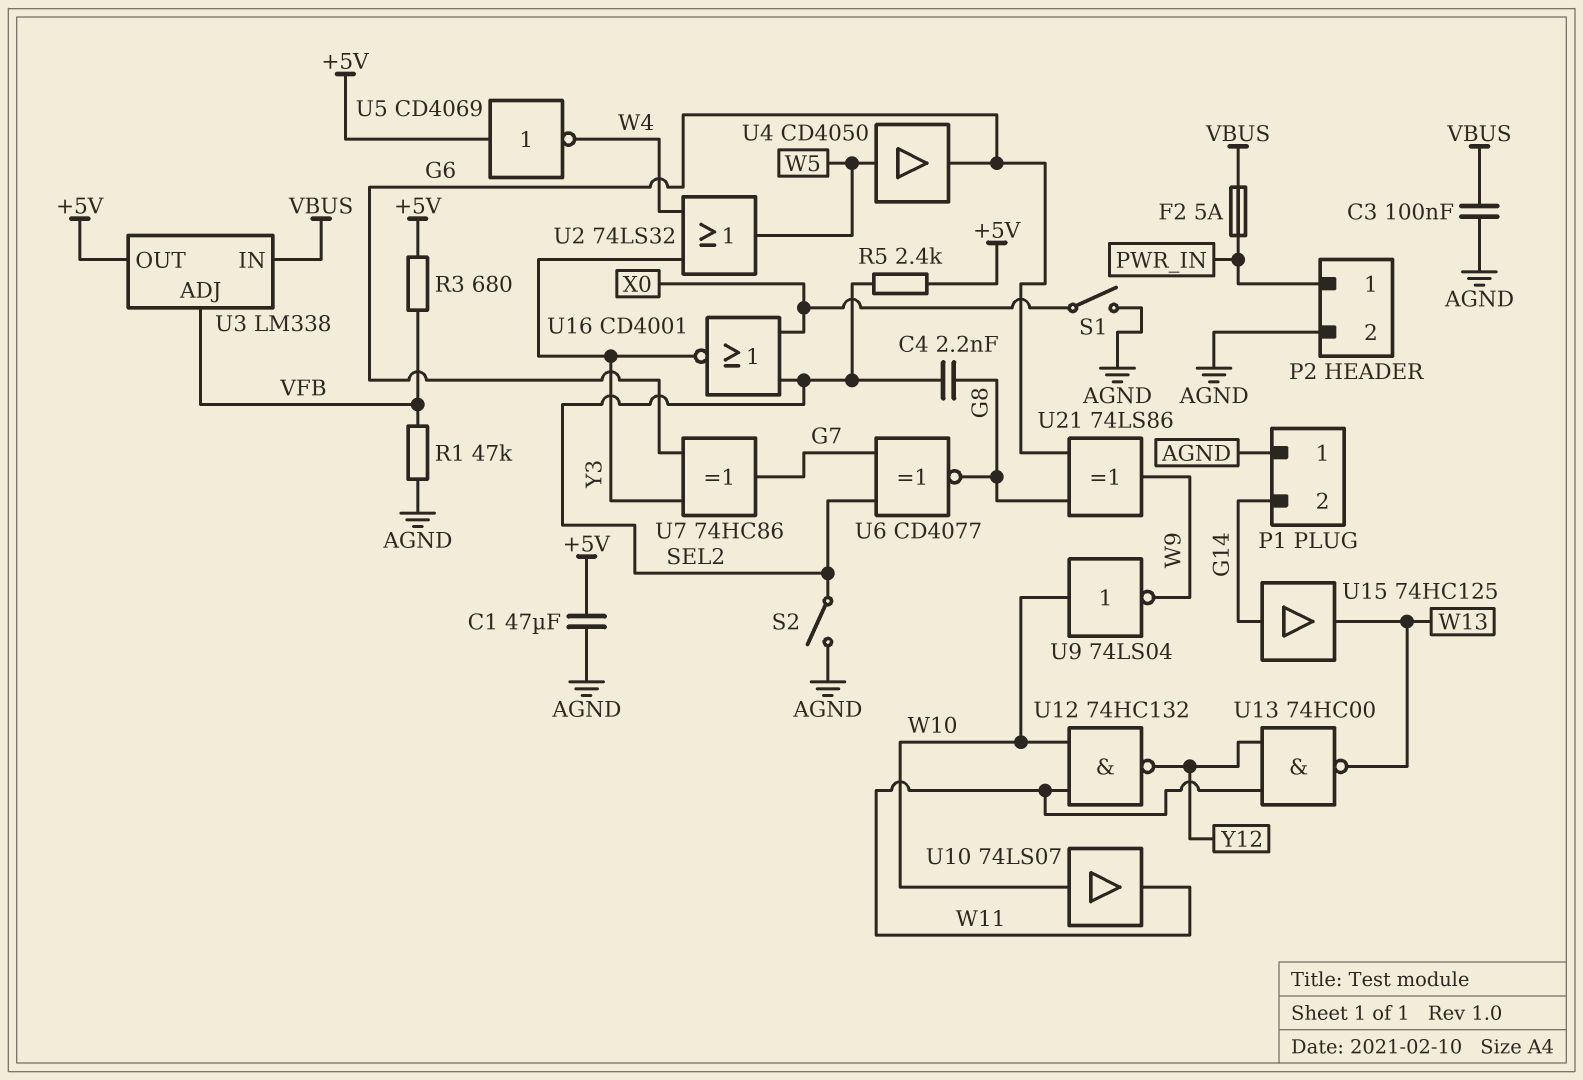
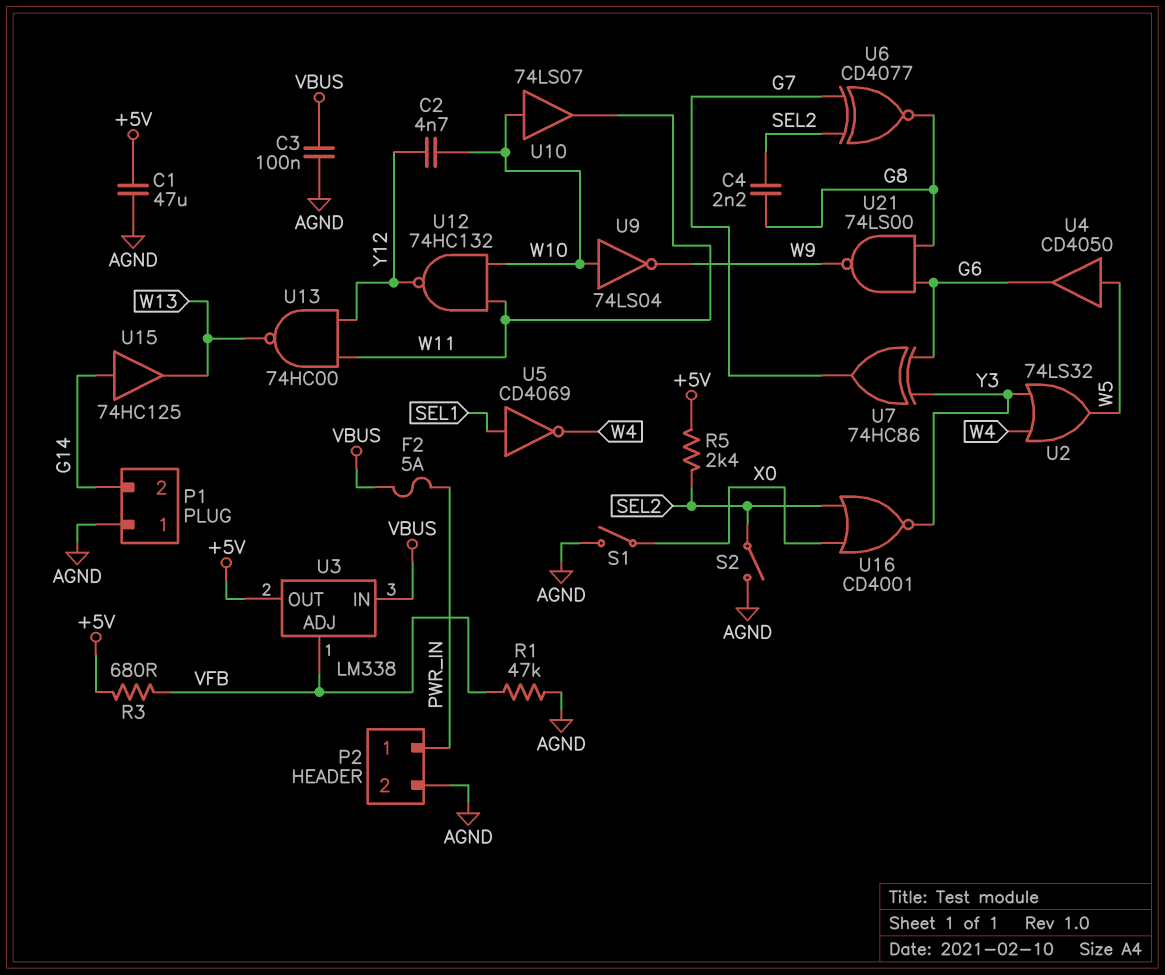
C2: none -> 4.7nF (W10, Y12)
U5: NOT CD4069 (in +5V, out W4) -> NOT CD4069 (in SEL1, out W4)
U21: XOR 74LS86 (in G6, in G8, out W9) -> NAND 74LS00 (in G6, in G8, out W9)

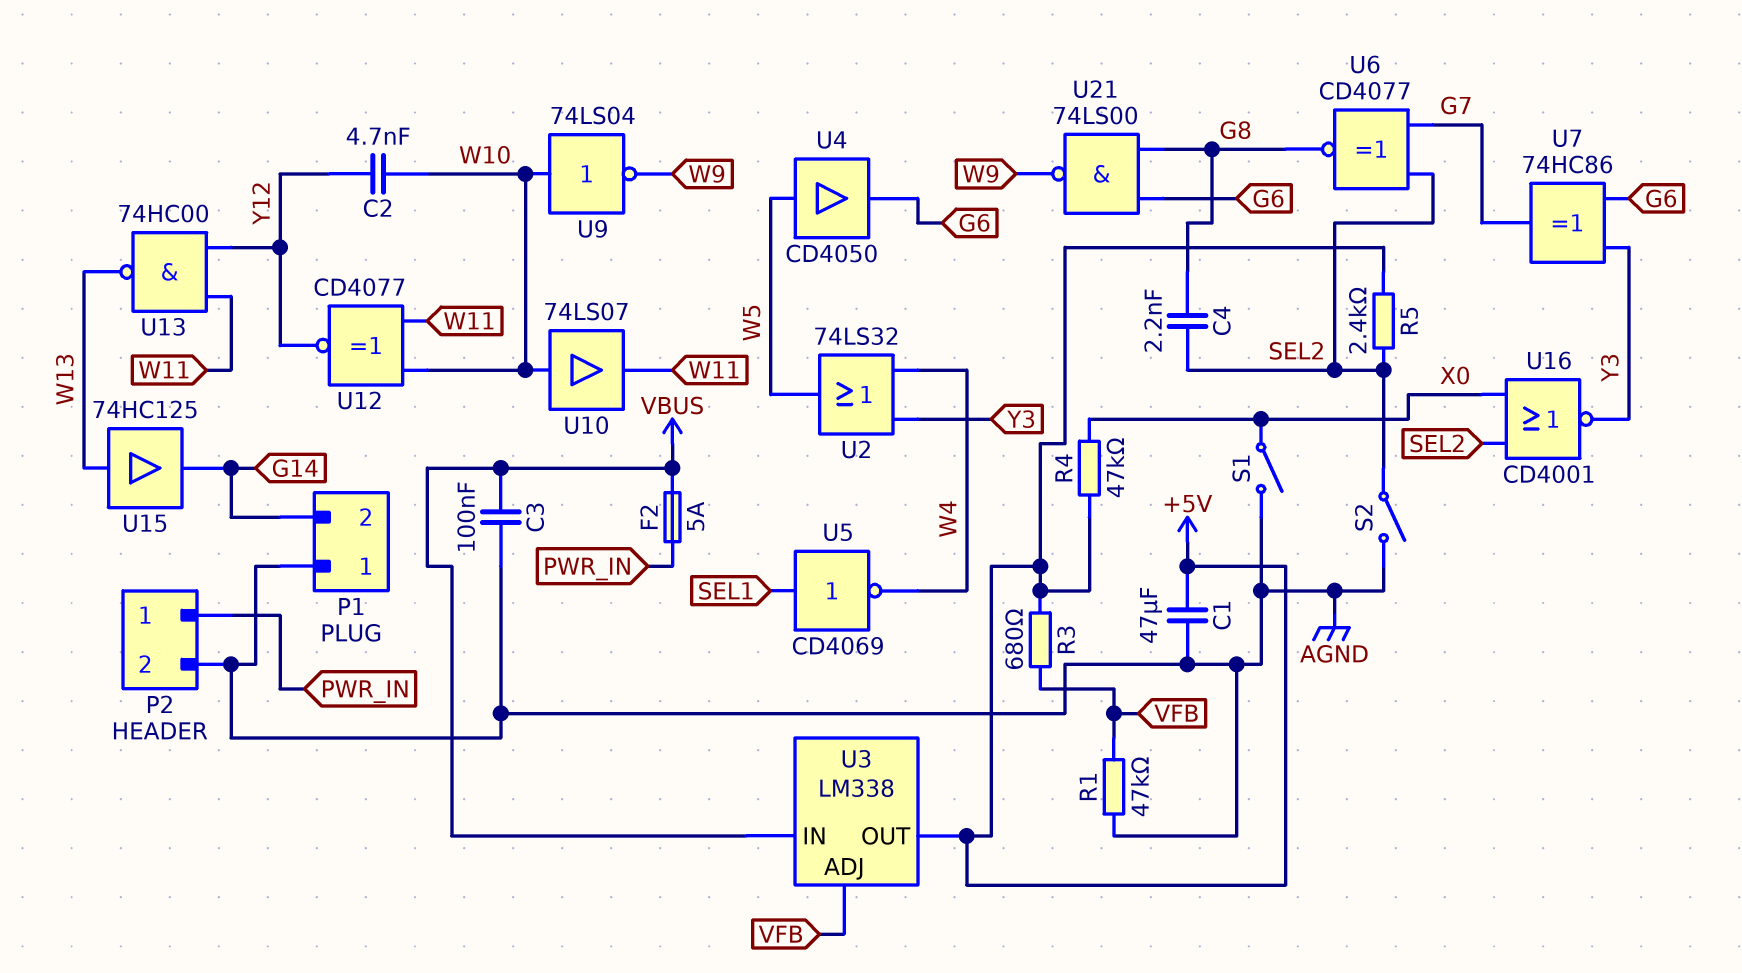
R4: none -> 47k (+5V, X0)
U12: NAND 74HC132 (in W10, in W11, out Y12) -> XNOR CD4077 (in W10, in W11, out Y12)
U15: buffer 74HC125 (in G14, out W13) -> buffer 74HC125 (in W13, out G14)

